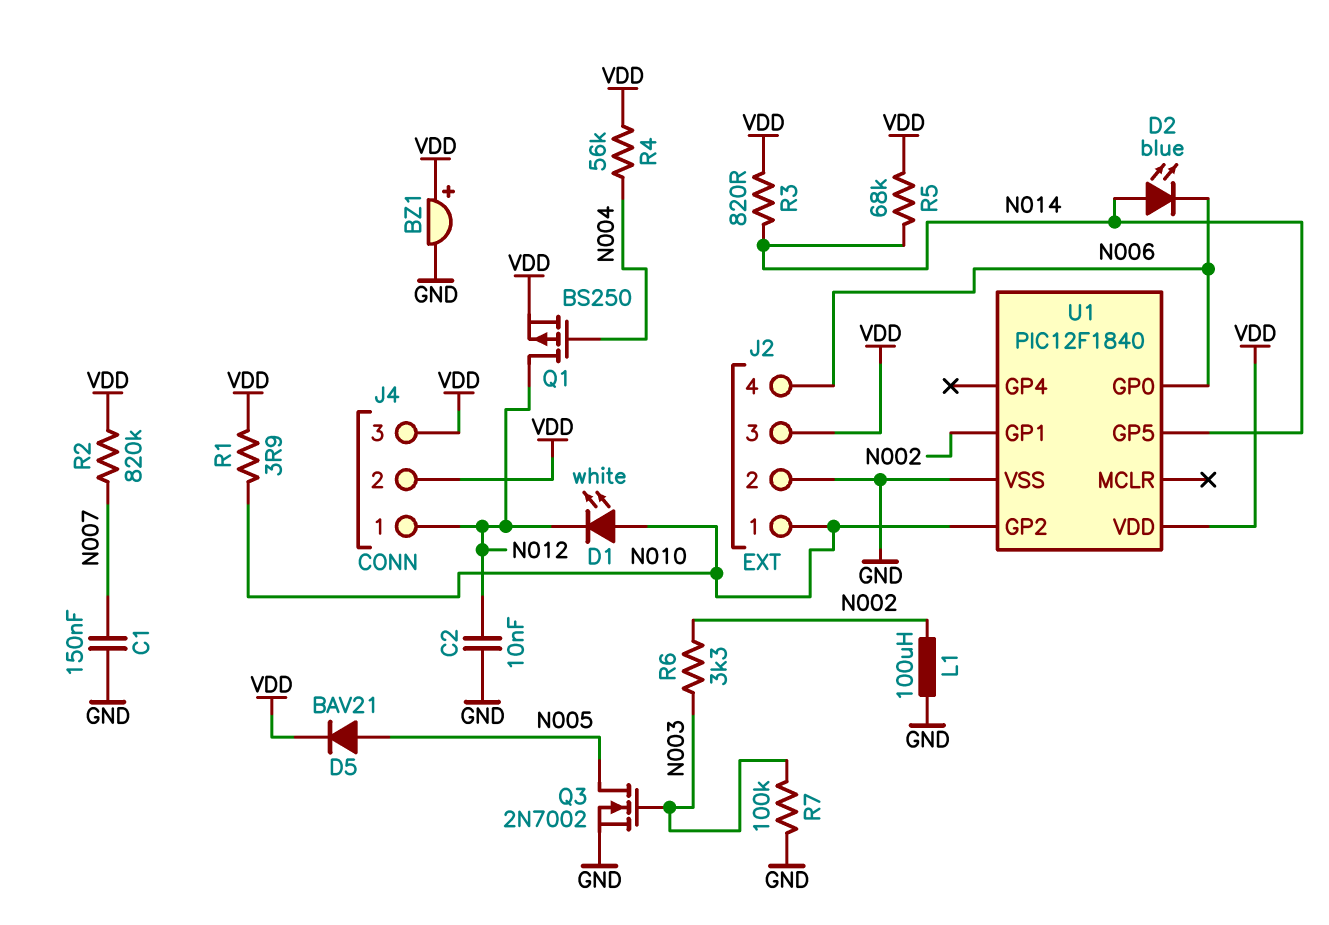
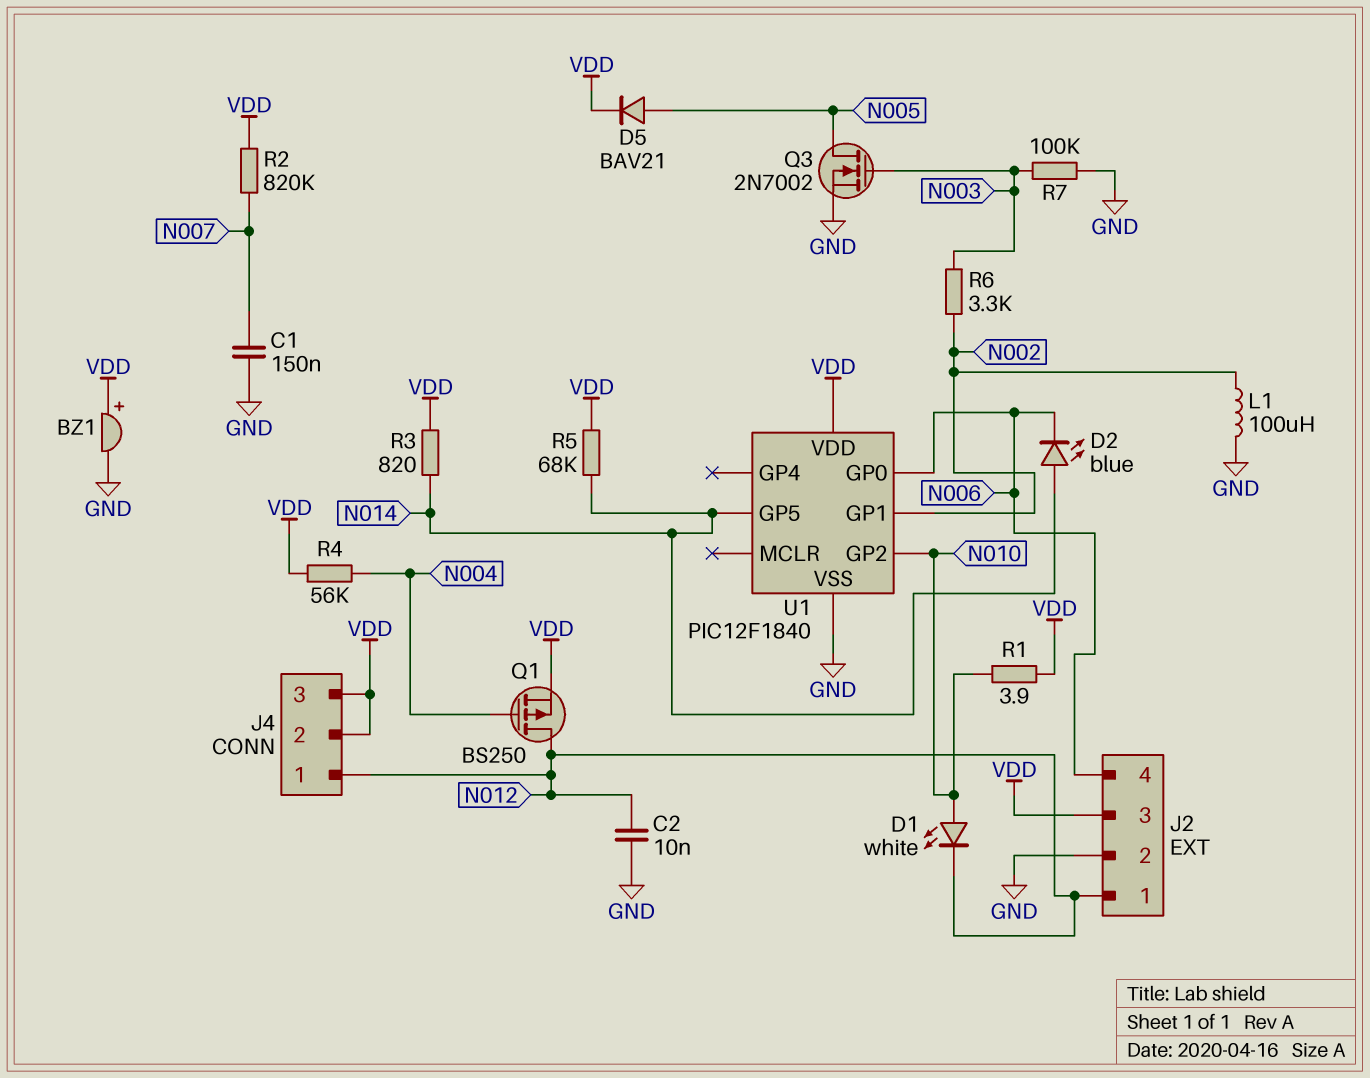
J2 pin 1: N010 -> N012

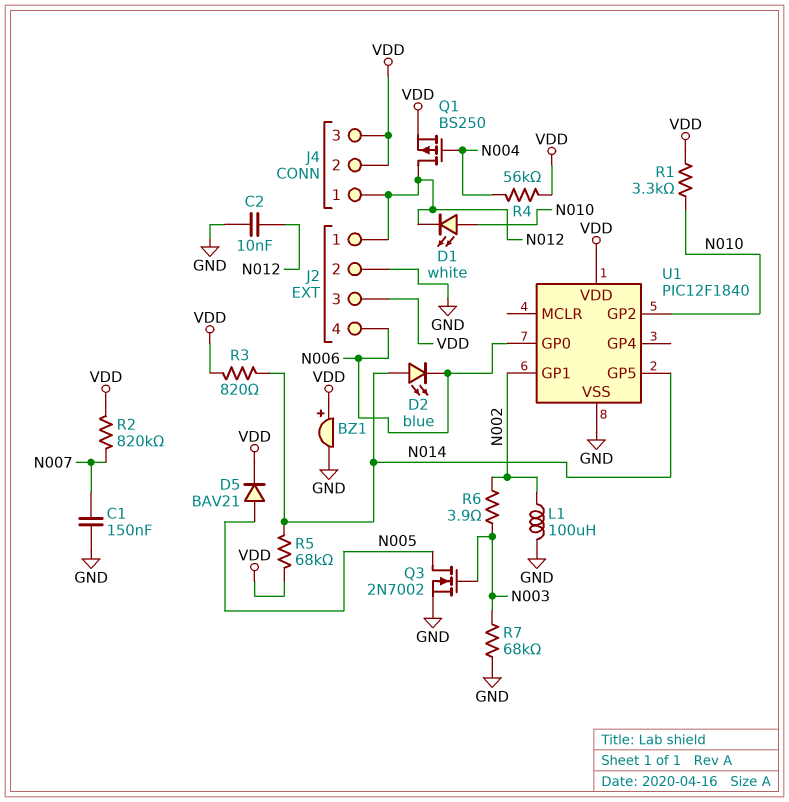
R1: 3.9 (N010, VDD) -> 3.3k (N010, VDD)
R6: 3.3k (N002, N003) -> 3.9 (N002, N003)
R7: 100k (GND, N003) -> 68k (GND, N003)

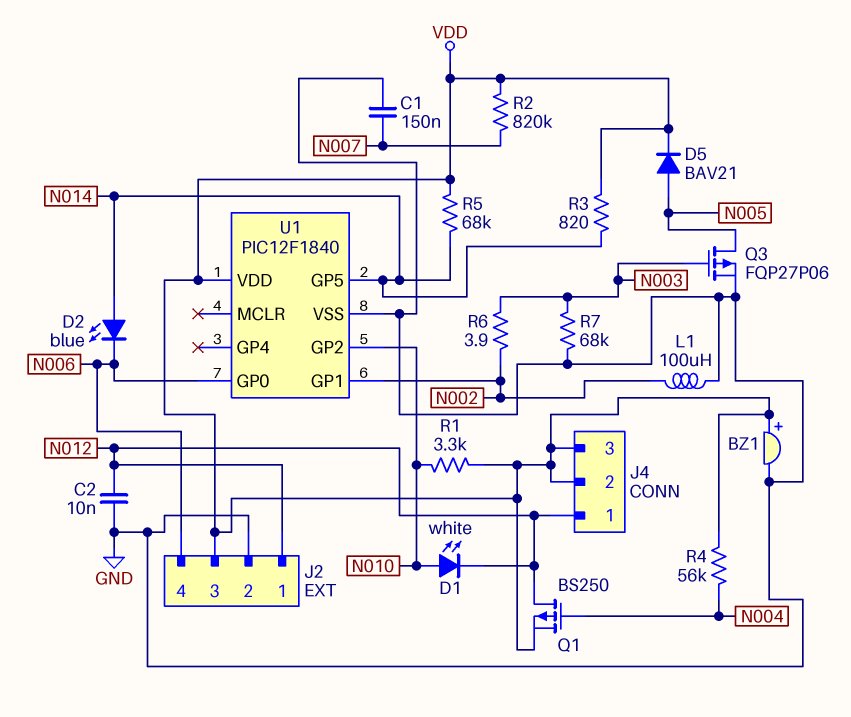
Q3: NMOS 2N7002 (G N003, D N005, S GND) -> PMOS FQP27P06 (G N003, D N005, S GND)

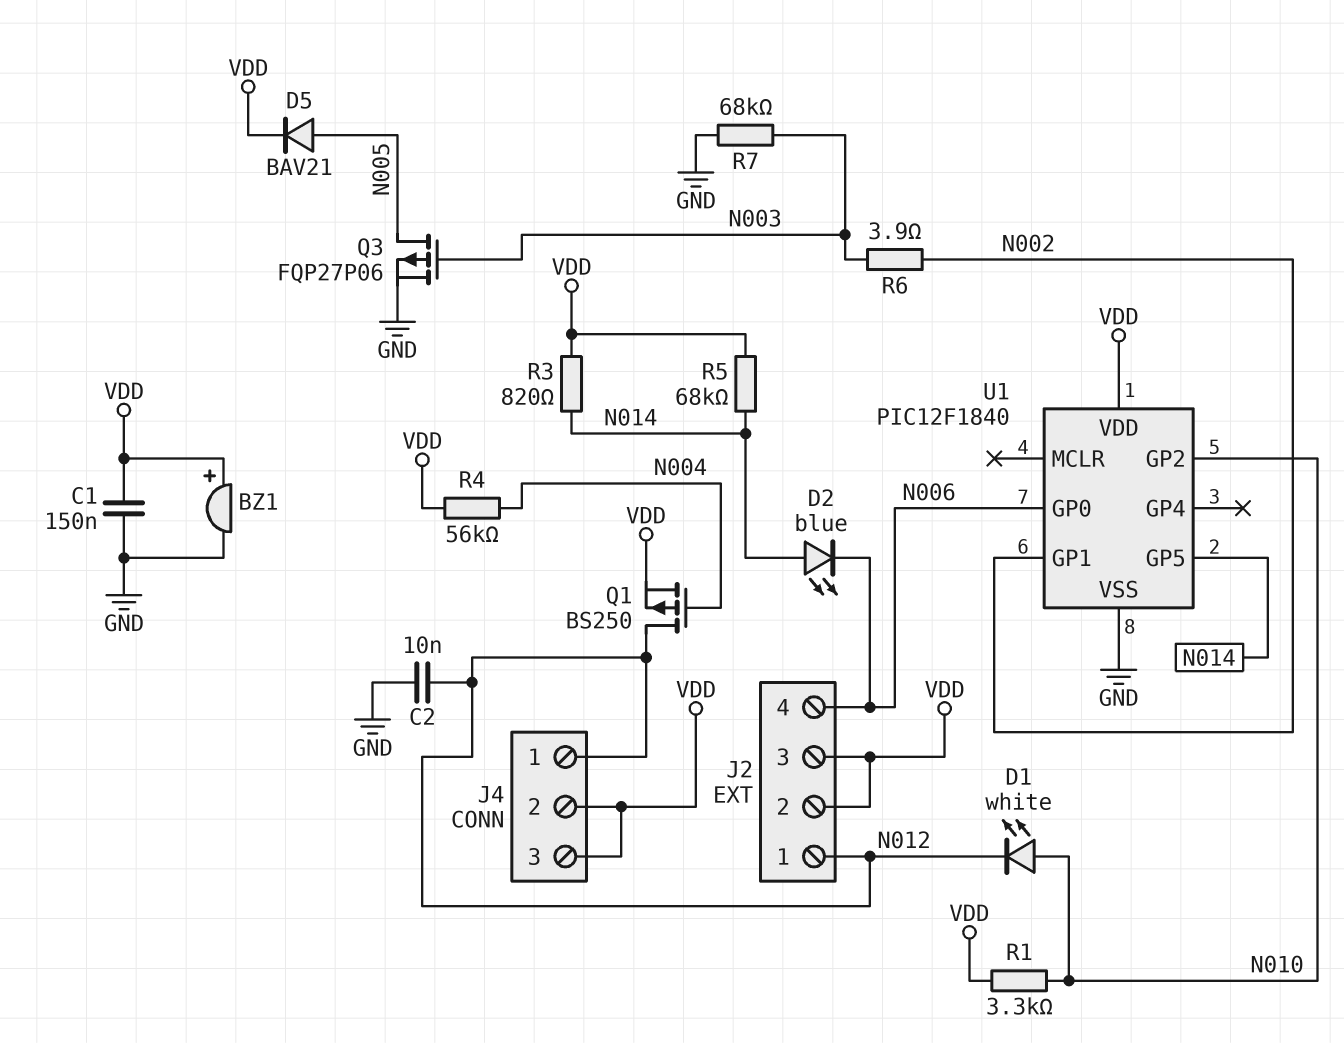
C1: 150nF (GND, N007) -> 150nF (GND, VDD)
J2 pin 2: GND -> VDD
L1: 100uH (GND, N002) -> none
R2: 820k (N007, VDD) -> none

